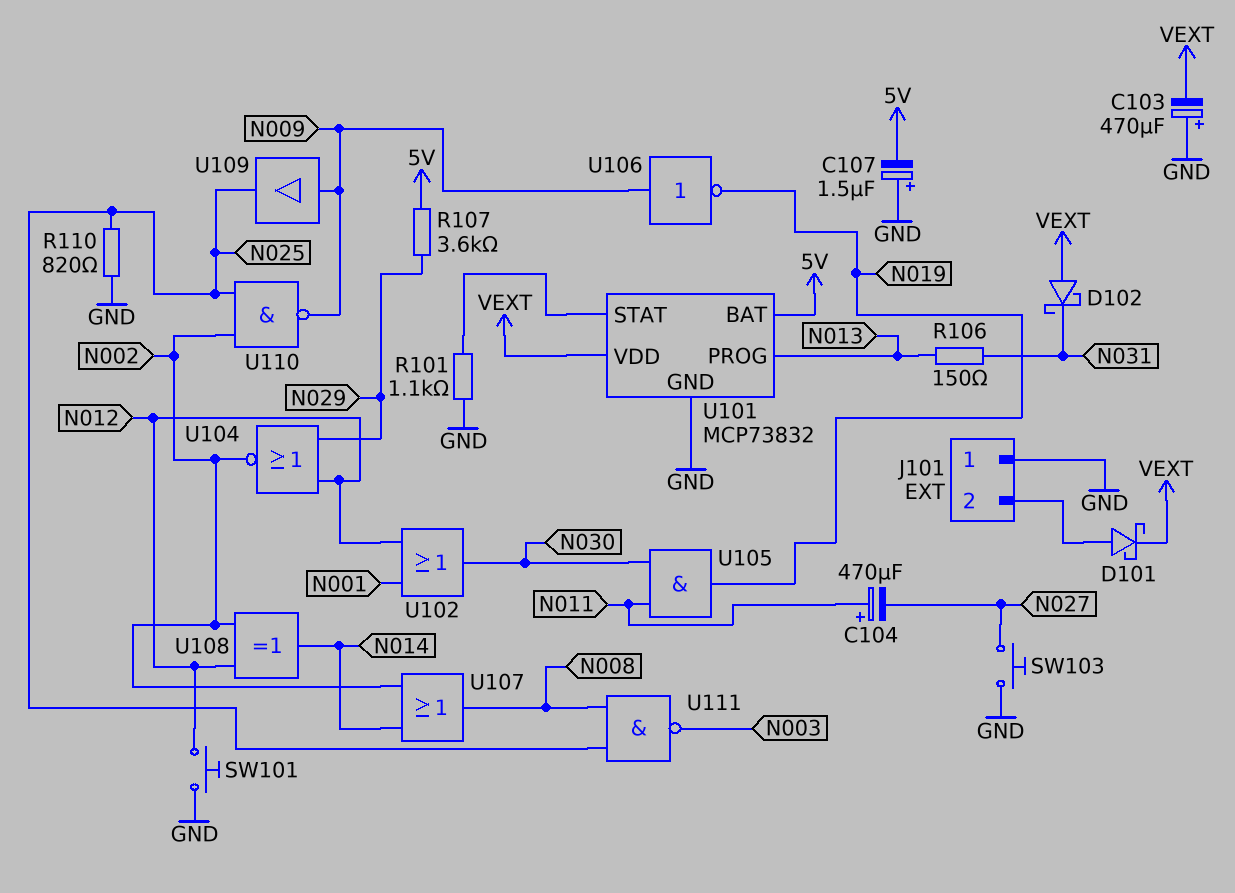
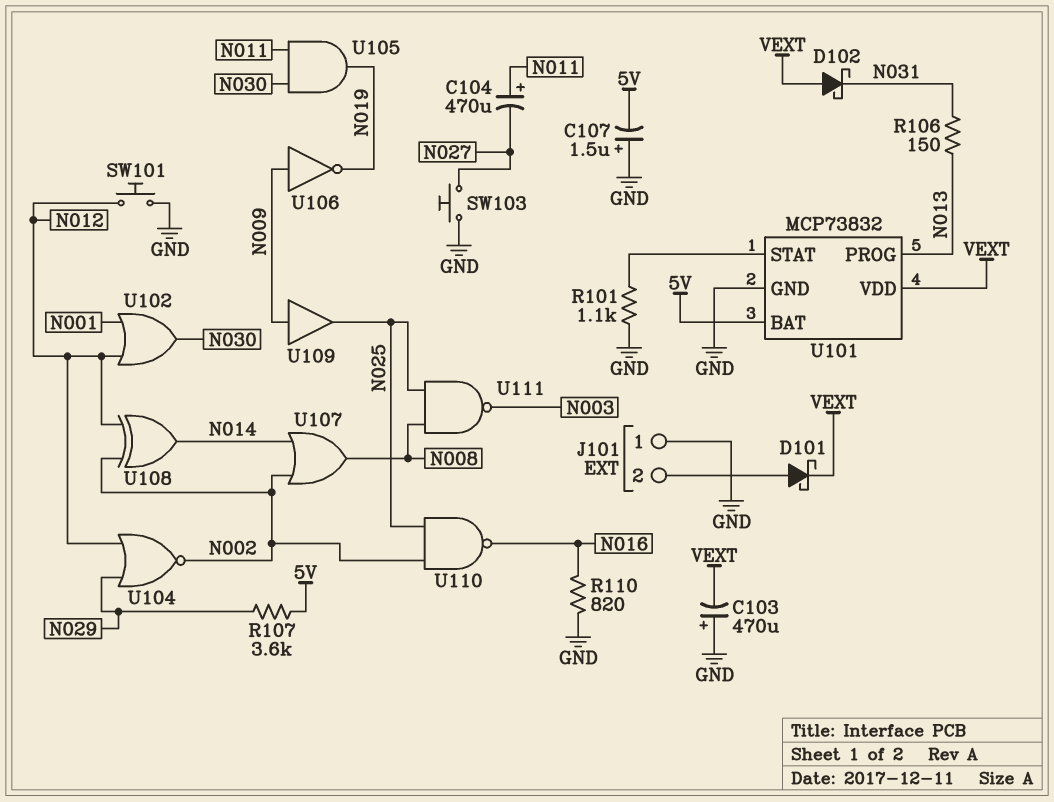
R110: 820 (GND, N025) -> 820 (GND, N016)
U110: NAND (in N002, in N025, out N009) -> NAND (in N002, in N025, out N016)

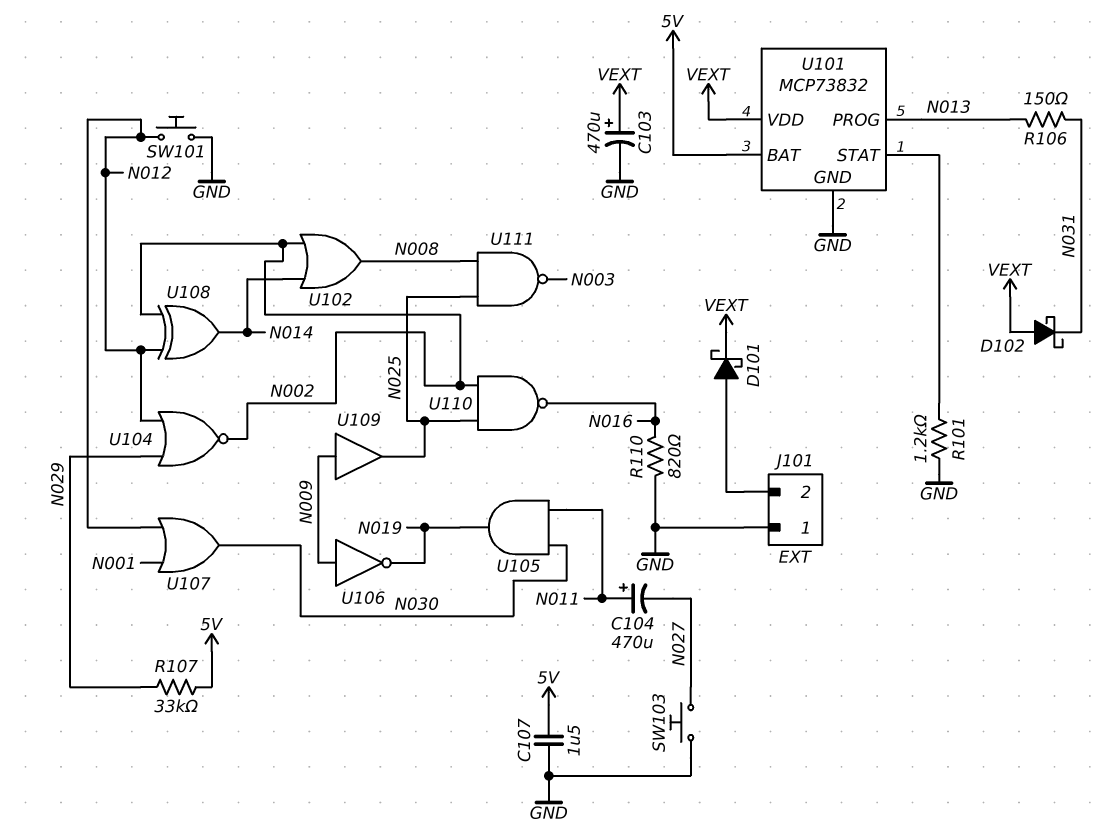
C103: 470uF (plus GND, minus VEXT) -> 470uF (plus VEXT, minus GND)
C107: 1.5uF (plus GND, minus 5V) -> 1.5uF (5V, GND)
R101: 1.1k (GND, U101/STAT) -> 1.2k (GND, U101/STAT)
R107: 3.6k (5V, N029) -> 33k (5V, N029)
U102: OR (in N001, in N012, out N030) -> OR (in N002, in N014, out N008)
U107: OR (in N002, in N014, out N008) -> OR (in N001, in N012, out N030)

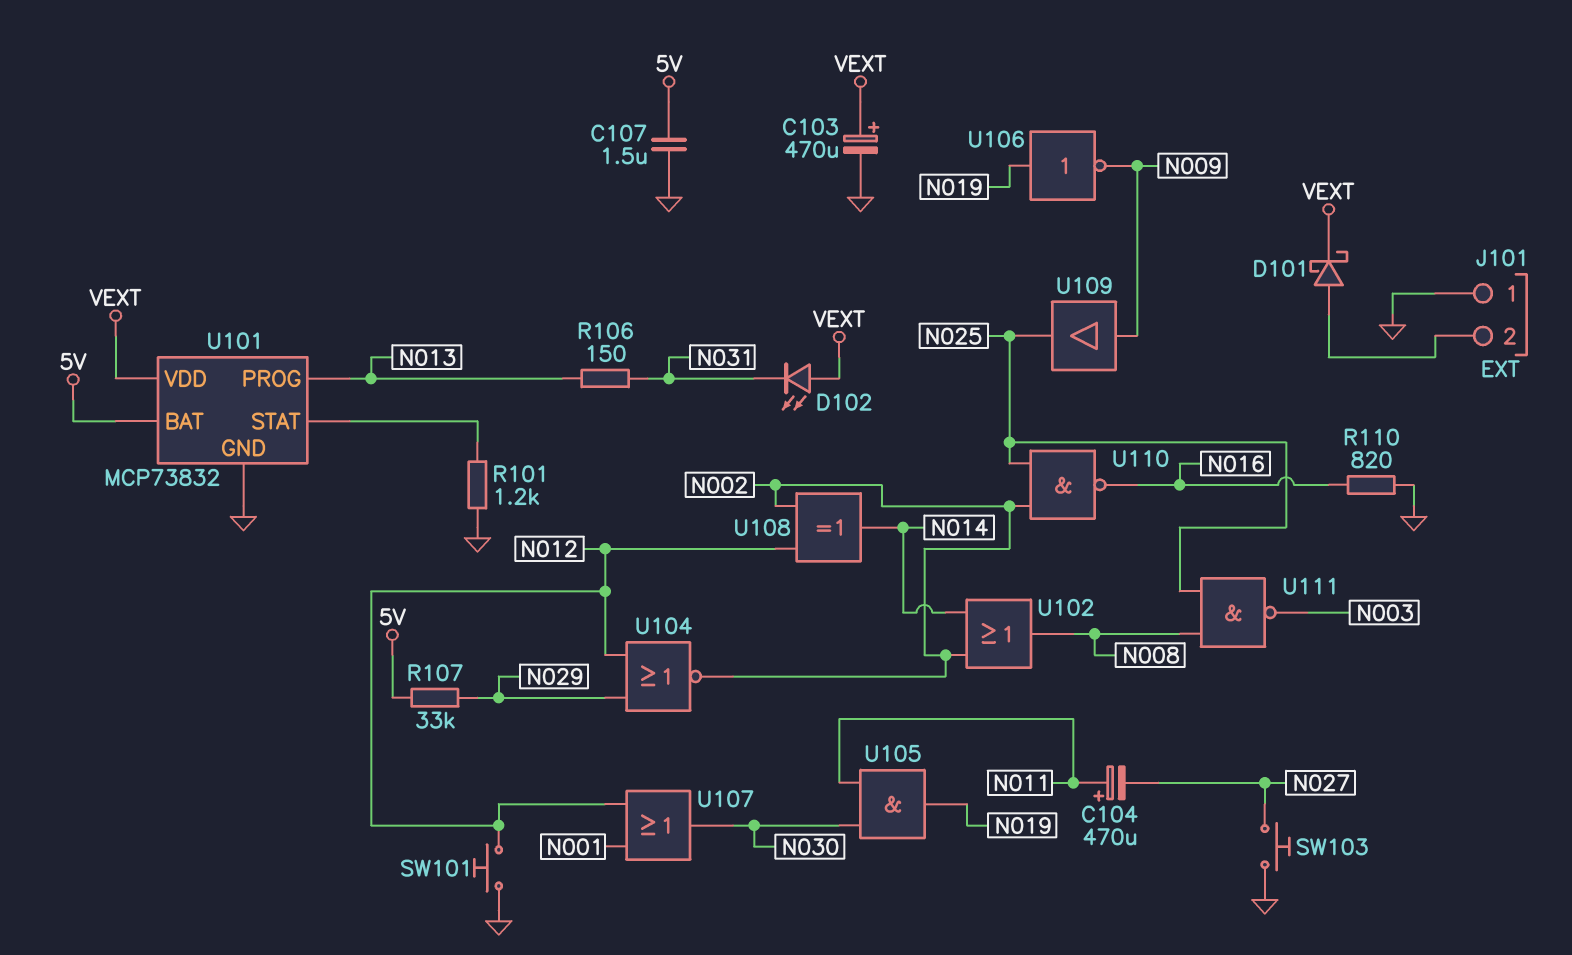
D102: schottky (A VEXT, K N031) -> LED (A VEXT, K N031)
U106: NOT (in N009, out N019) -> NOT (in N019, out N009)

